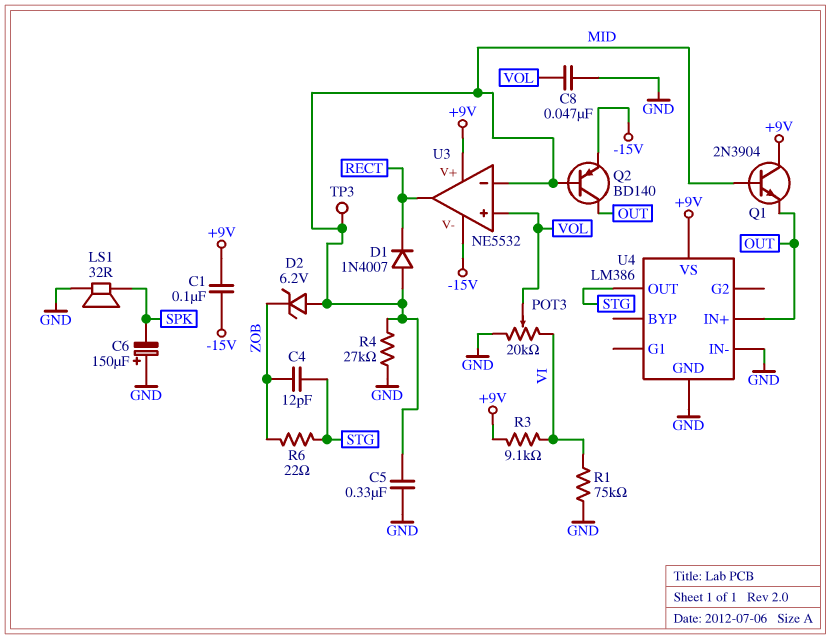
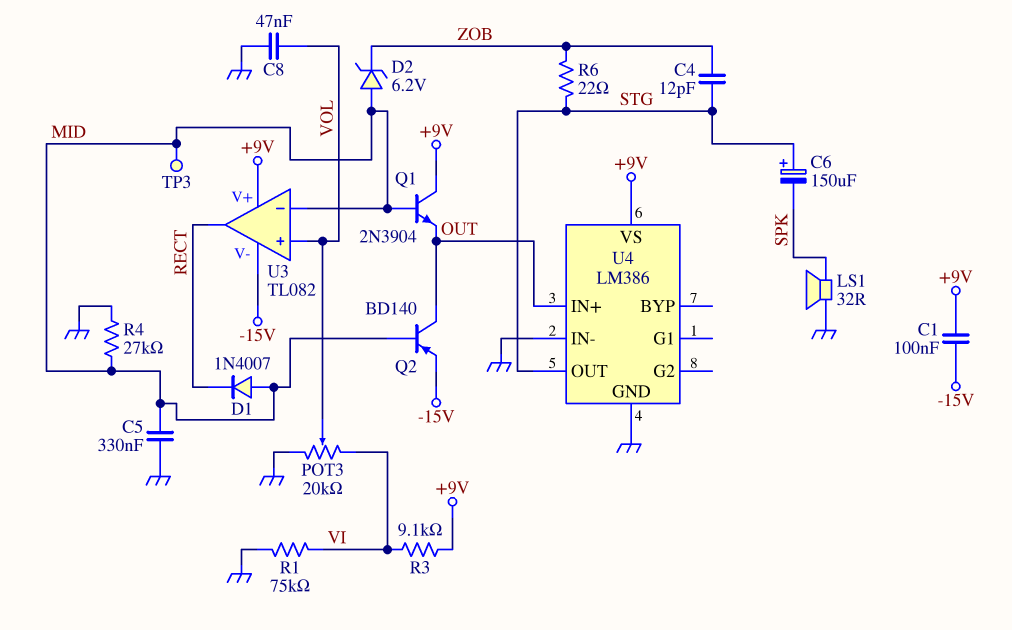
C6: 150uF (plus GND, minus SPK) -> 150uF (plus STG, minus SPK)
U3: NE5532 -> TL082

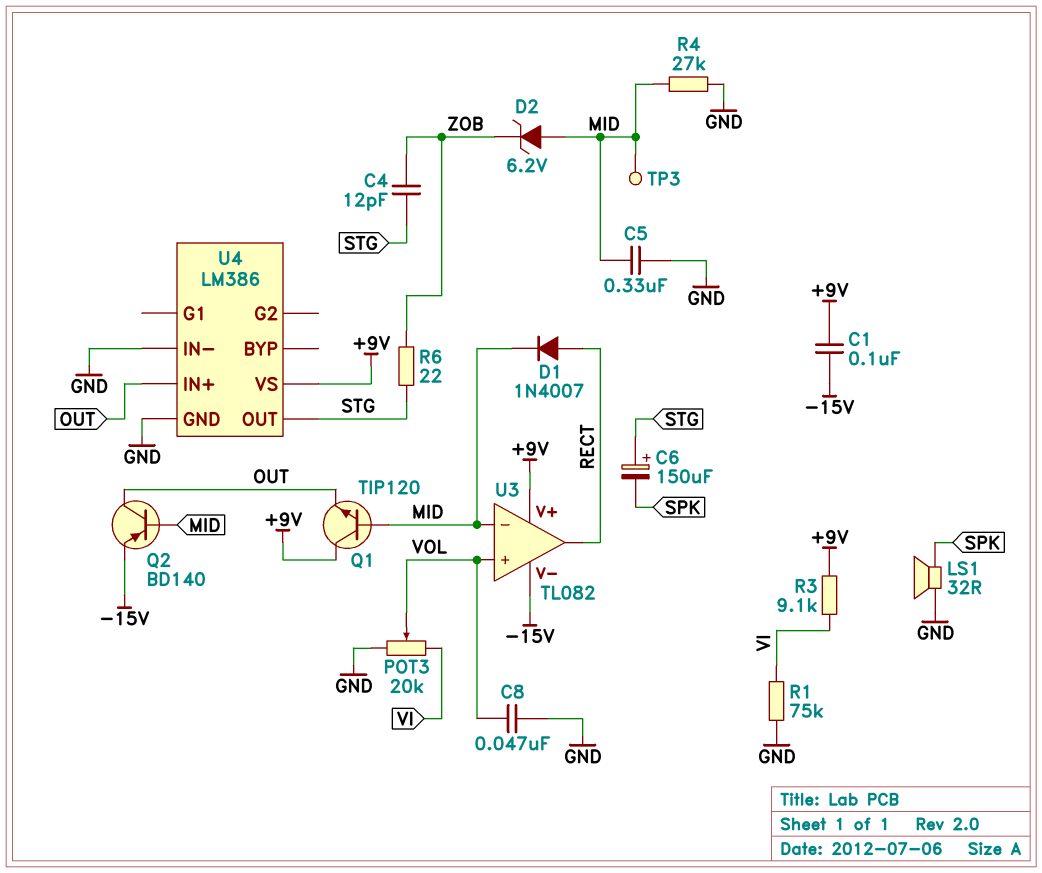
D1: diode 1N4007 (A MID, K RECT) -> diode 1N4007 (A RECT, K MID)
Q1: NPN 2N3904 (B MID, C +9V, E OUT) -> NPN TIP120 (B MID, C +9V, E OUT)

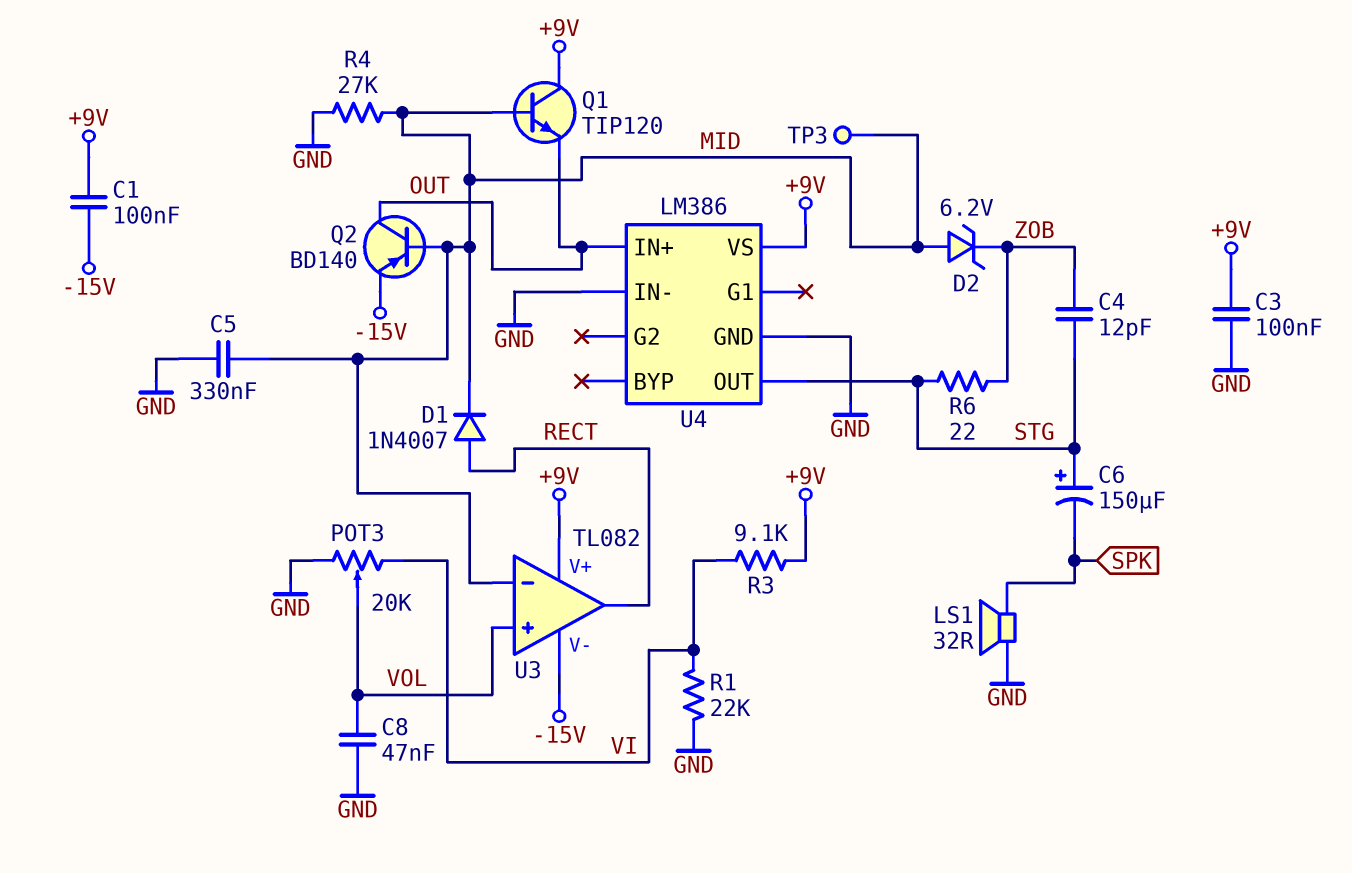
C3: none -> 100nF (+9V, GND)
R1: 75k (GND, VI) -> 22k (GND, VI)

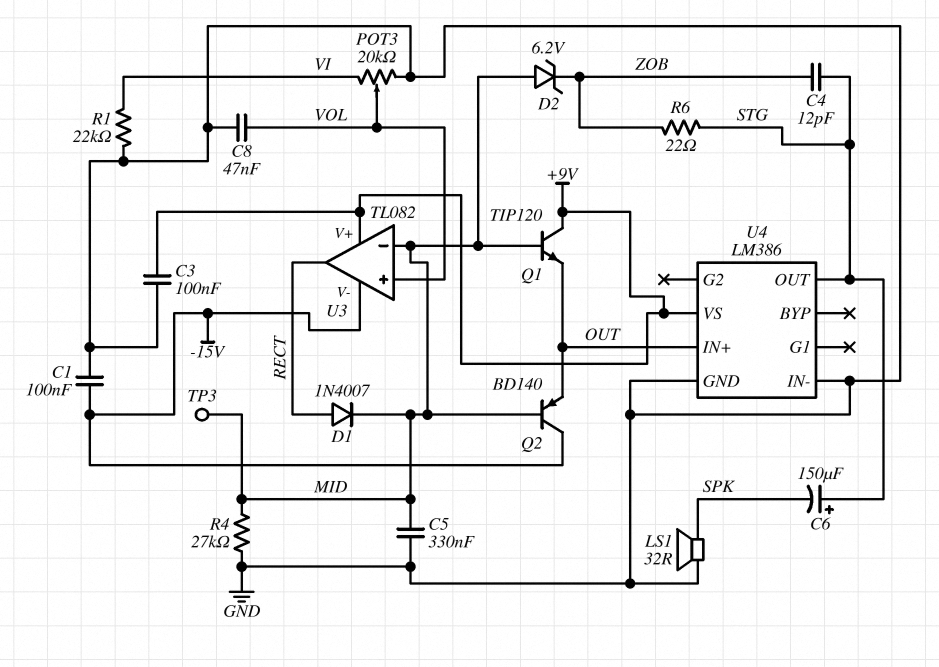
C1: 100nF (+9V, -15V) -> 100nF (-15V, GND)
Q2: PNP BD140 (B MID, C OUT, E -15V) -> PNP BD140 (B MID, C -15V, E OUT)
R3: 9.1k (+9V, VI) -> none

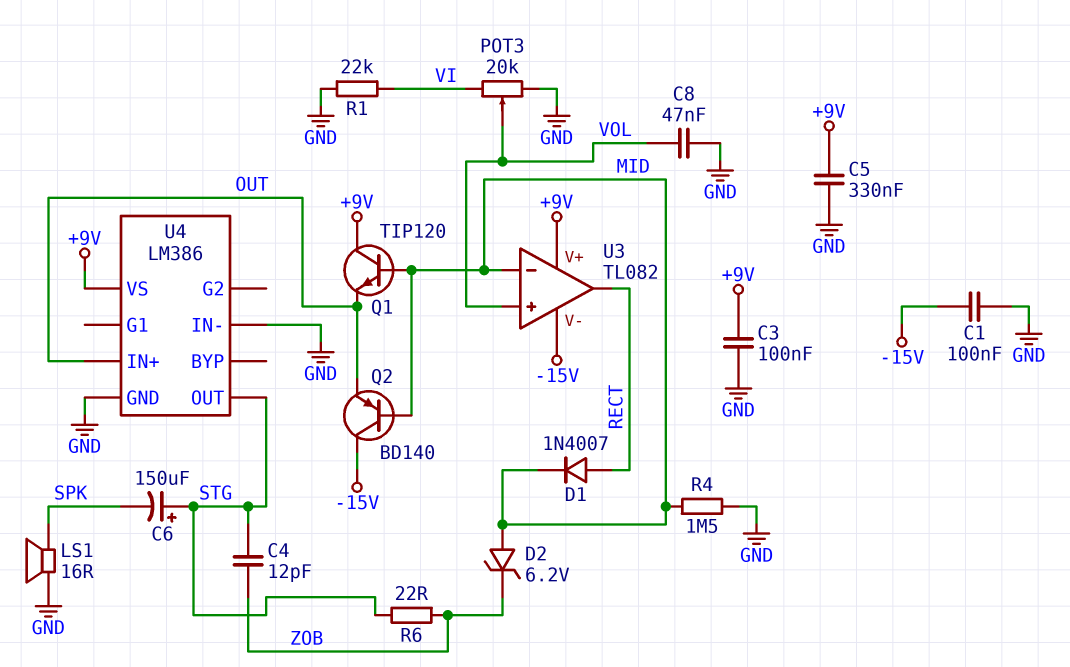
C5: 330nF (GND, MID) -> 330nF (+9V, GND)
LS1: speaker 32R (GND, SPK) -> speaker 16R (GND, SPK)
R4: 27k (GND, MID) -> 1.5M (GND, MID)
TP3: test point (MID) -> none

